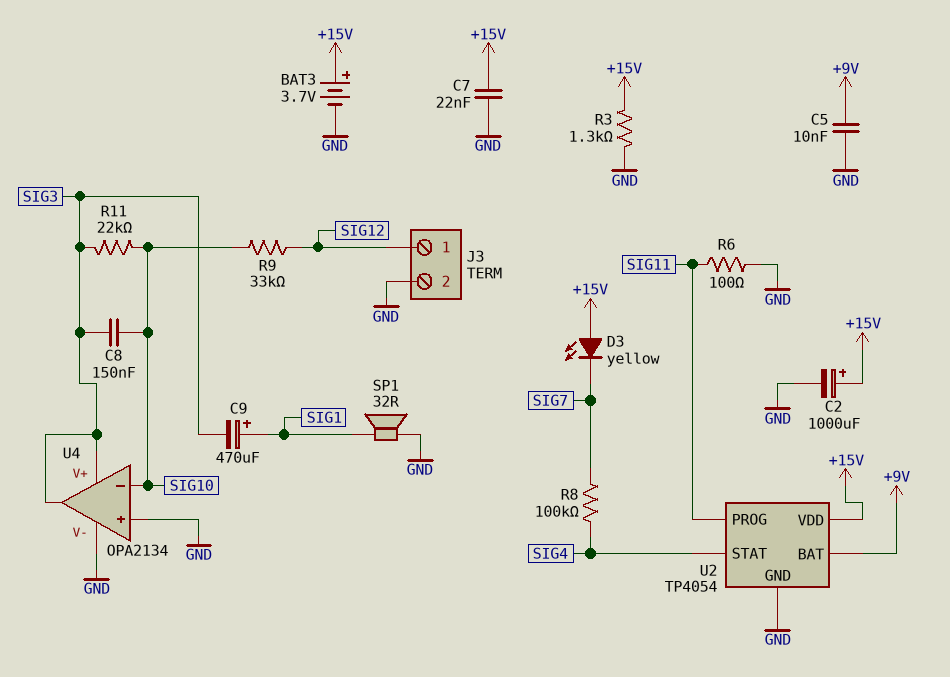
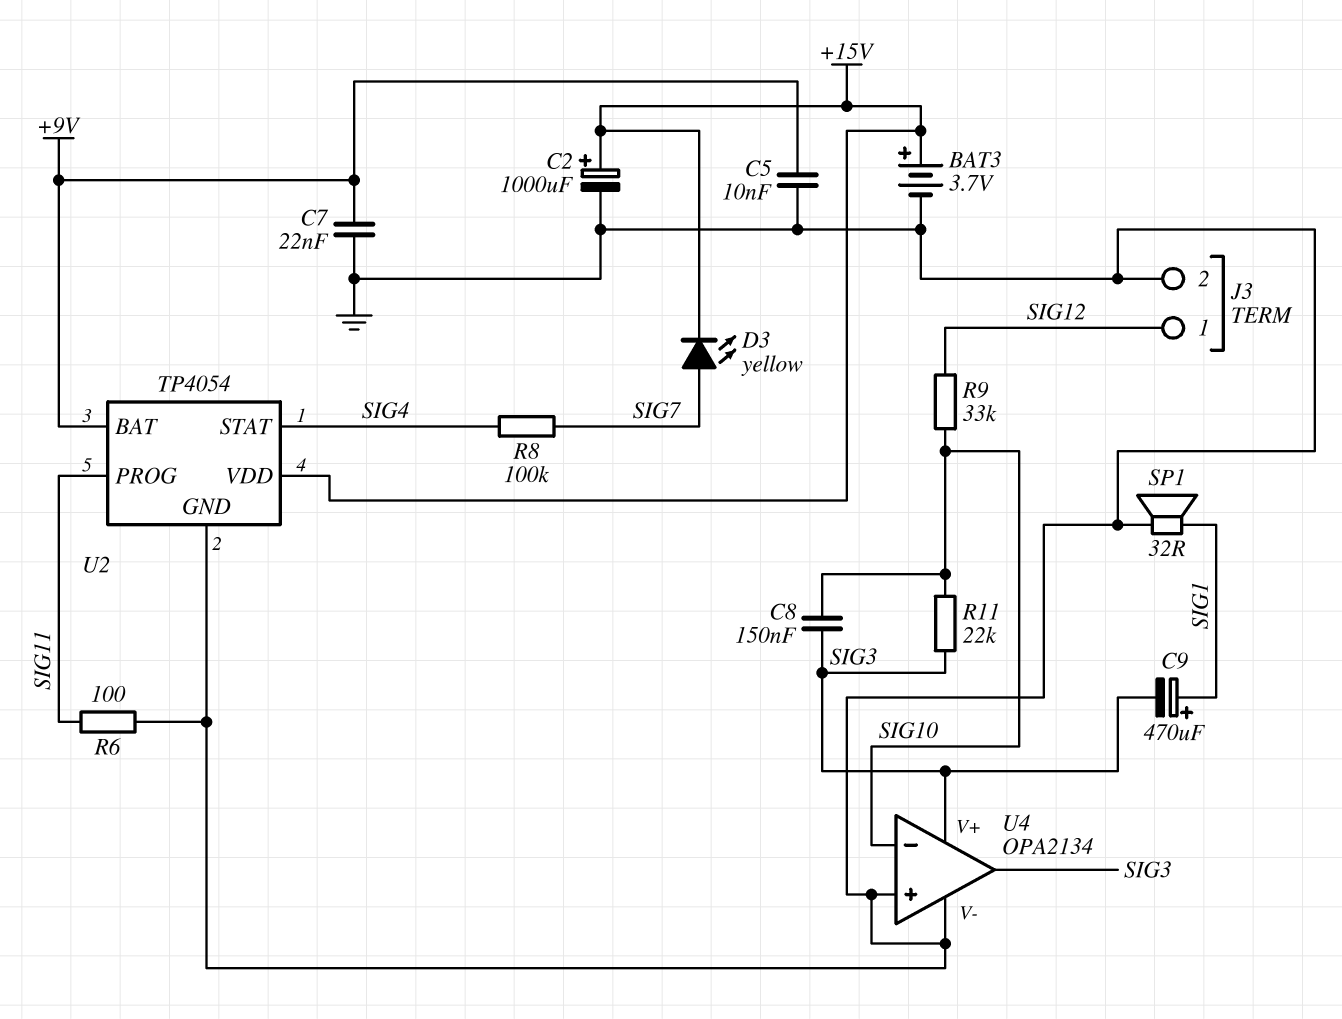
C7: 22nF (+15V, GND) -> 22nF (+9V, GND)
D3: LED yellow (A +15V, K SIG7) -> LED yellow (A SIG7, K +15V)
R3: 1.3k (+15V, GND) -> none

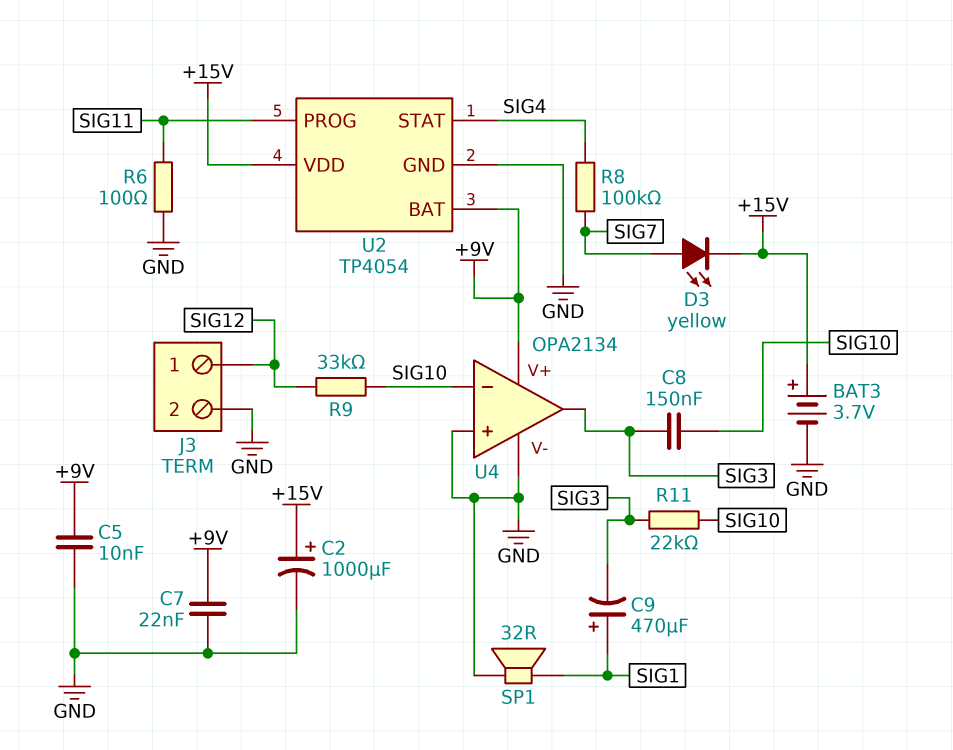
U4 pin V+: SIG3 -> +9V

